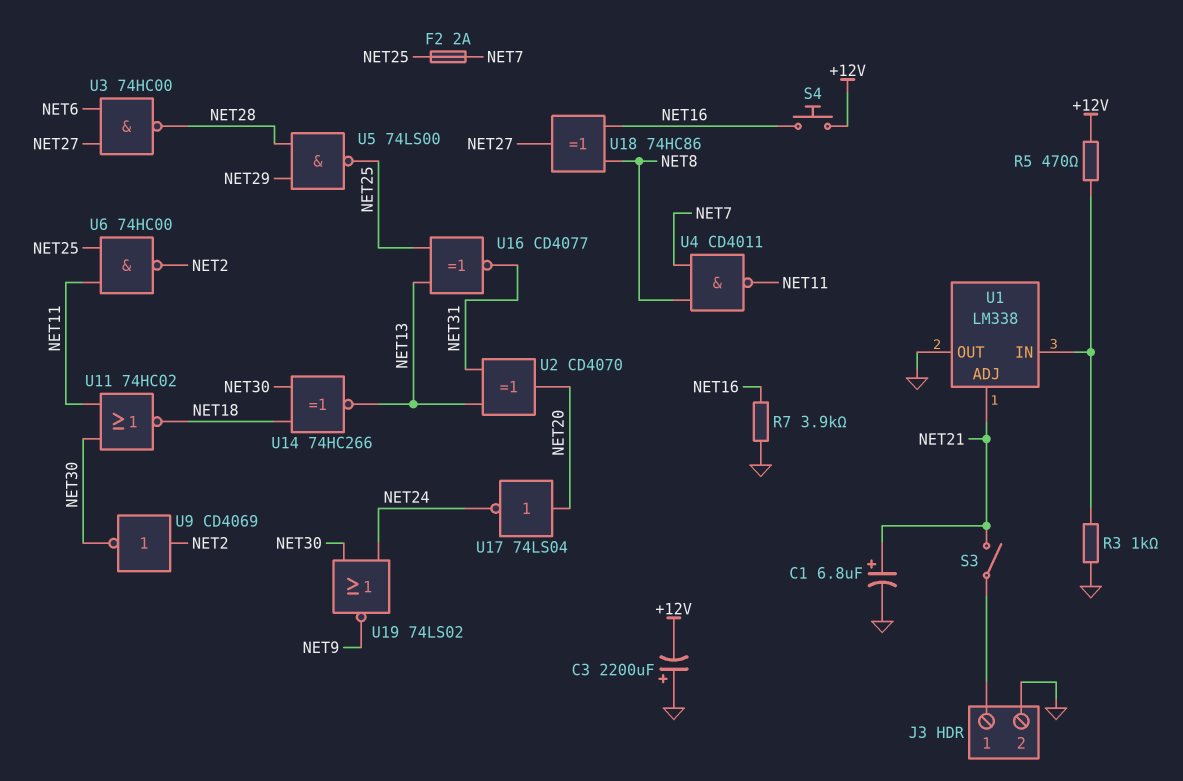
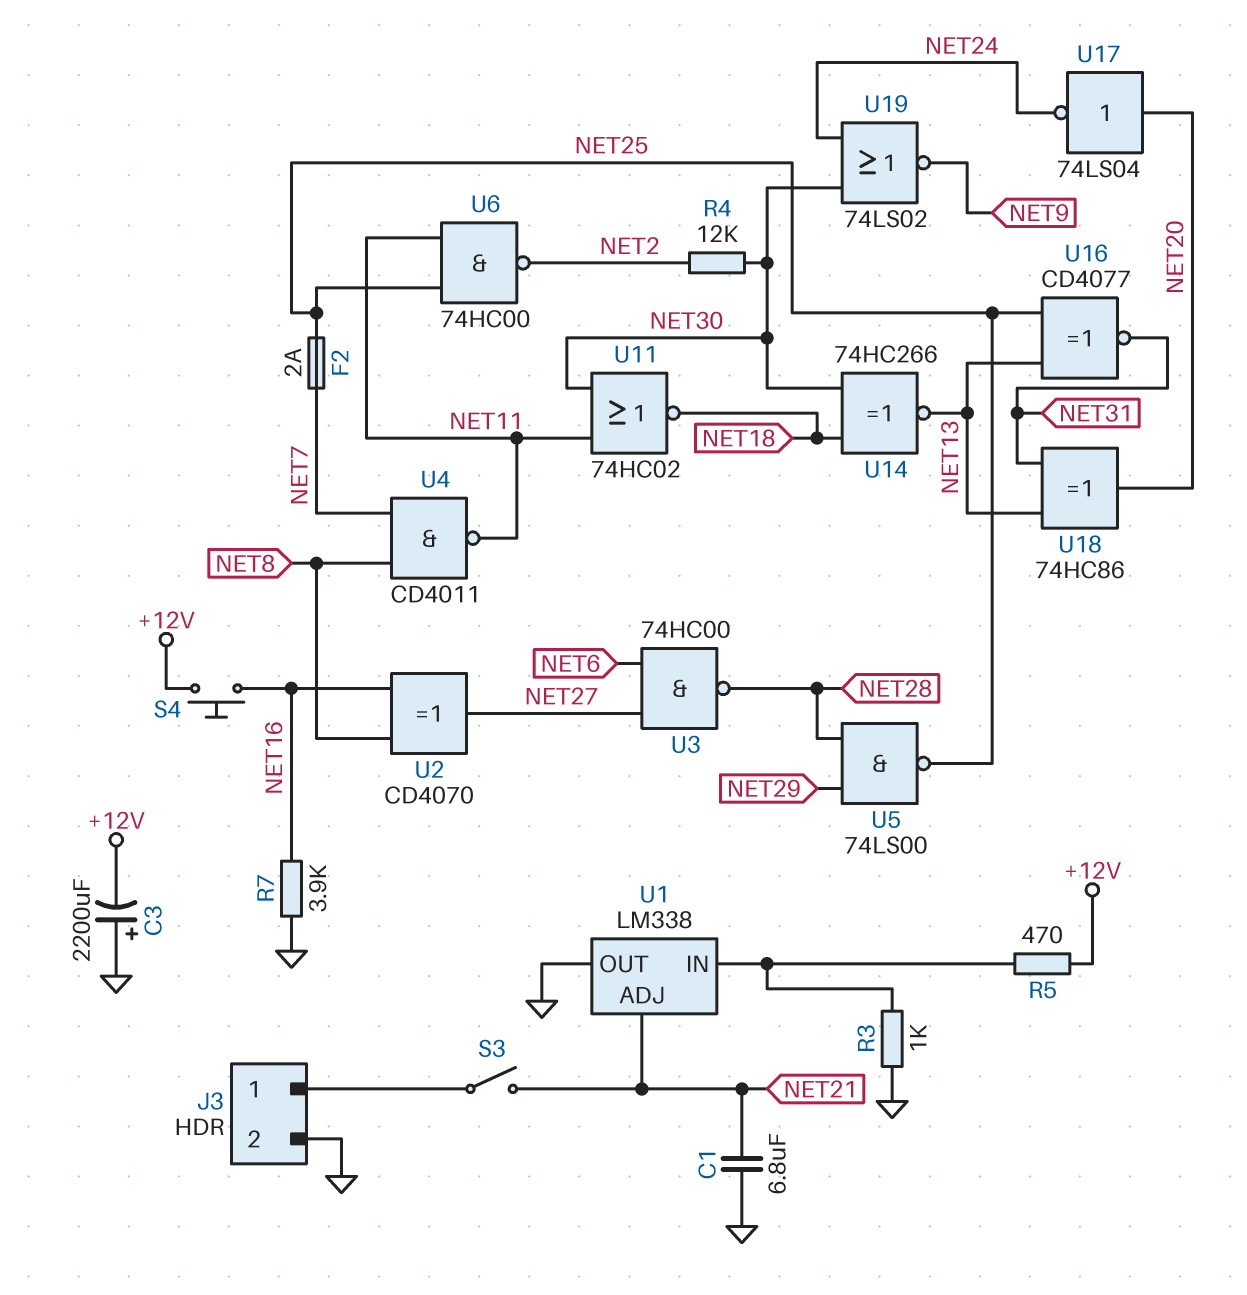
C1: 6.8uF (plus NET21, minus GND) -> 6.8uF (GND, NET21)
R4: none -> 12k (NET2, NET30)
U2: XOR CD4070 (in NET13, in NET31, out NET20) -> XOR CD4070 (in NET8, in NET16, out NET27)
U9: NOT CD4069 (in NET2, out NET30) -> none
U18: XOR 74HC86 (in NET8, in NET16, out NET27) -> XOR 74HC86 (in NET13, in NET31, out NET20)

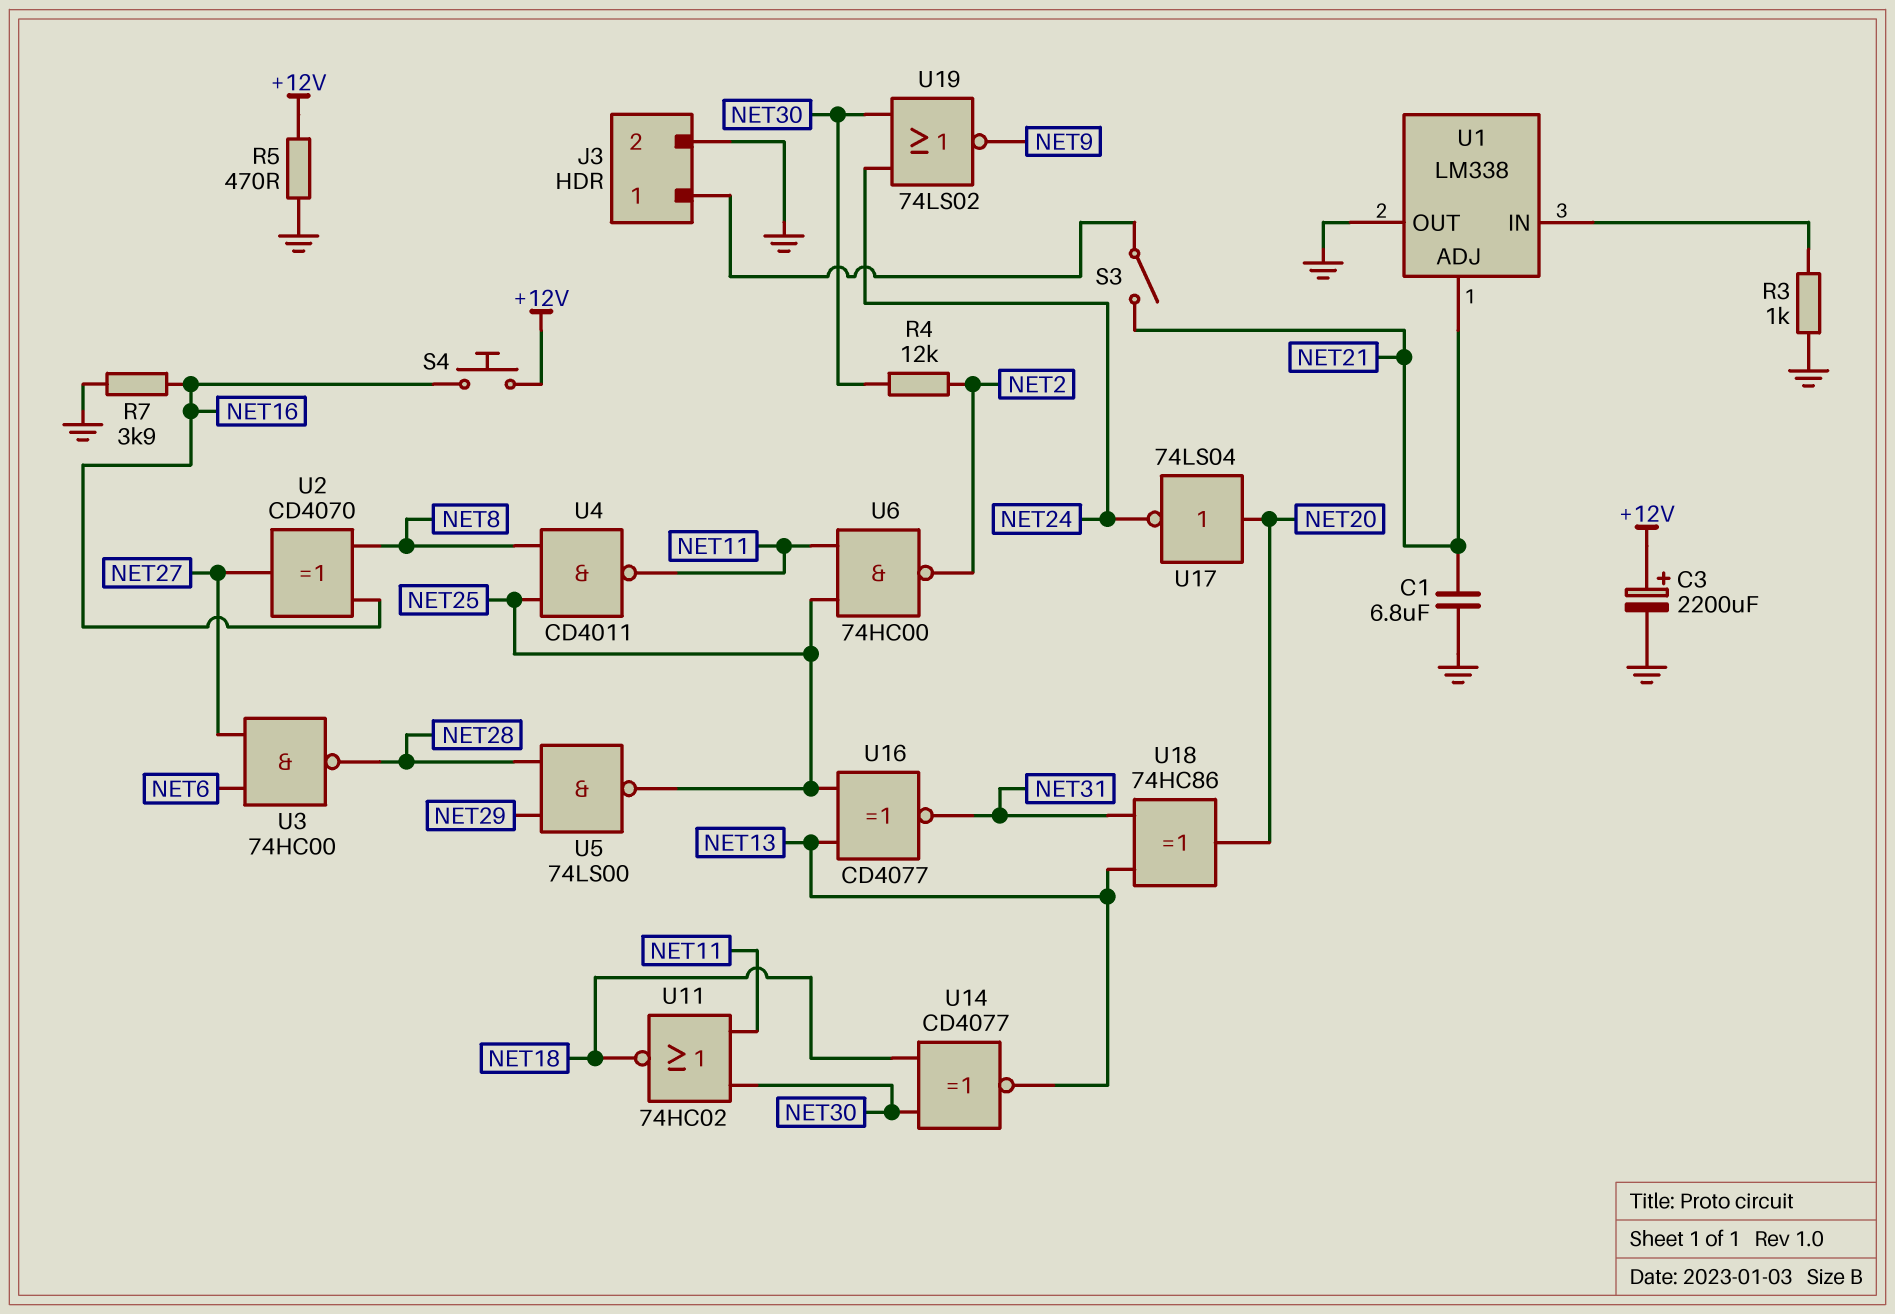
C3: 2200uF (plus GND, minus +12V) -> 2200uF (plus +12V, minus GND)
F2: 2A (NET7, NET25) -> none
R5: 470 (+12V, U1/IN) -> 470 (+12V, GND)
U4: NAND CD4011 (in NET7, in NET8, out NET11) -> NAND CD4011 (in NET8, in NET25, out NET11)
U14: XNOR 74HC266 (in NET18, in NET30, out NET13) -> XNOR CD4077 (in NET18, in NET30, out NET13)

